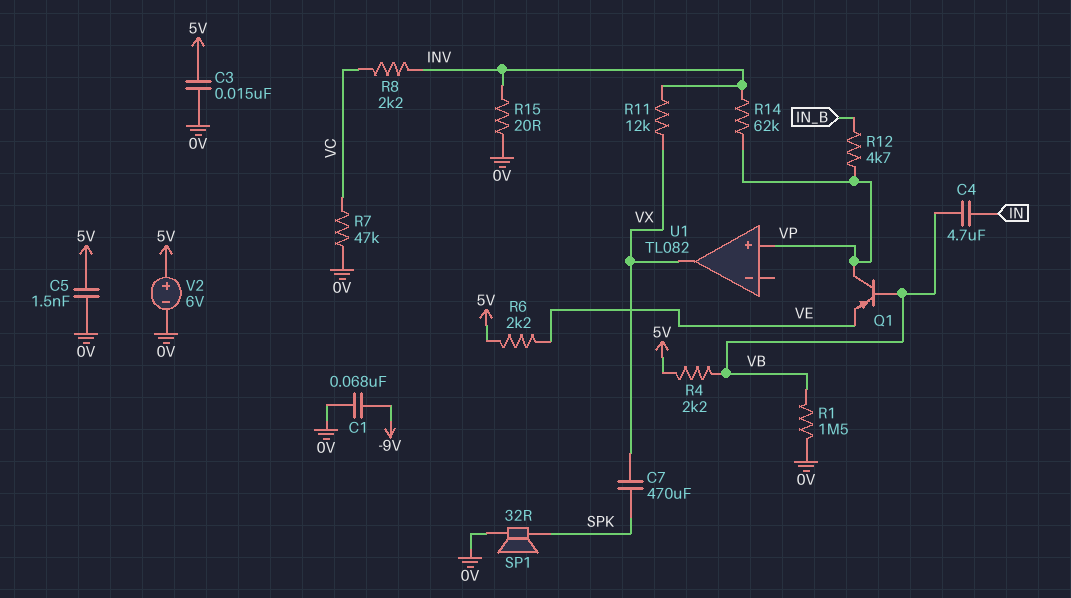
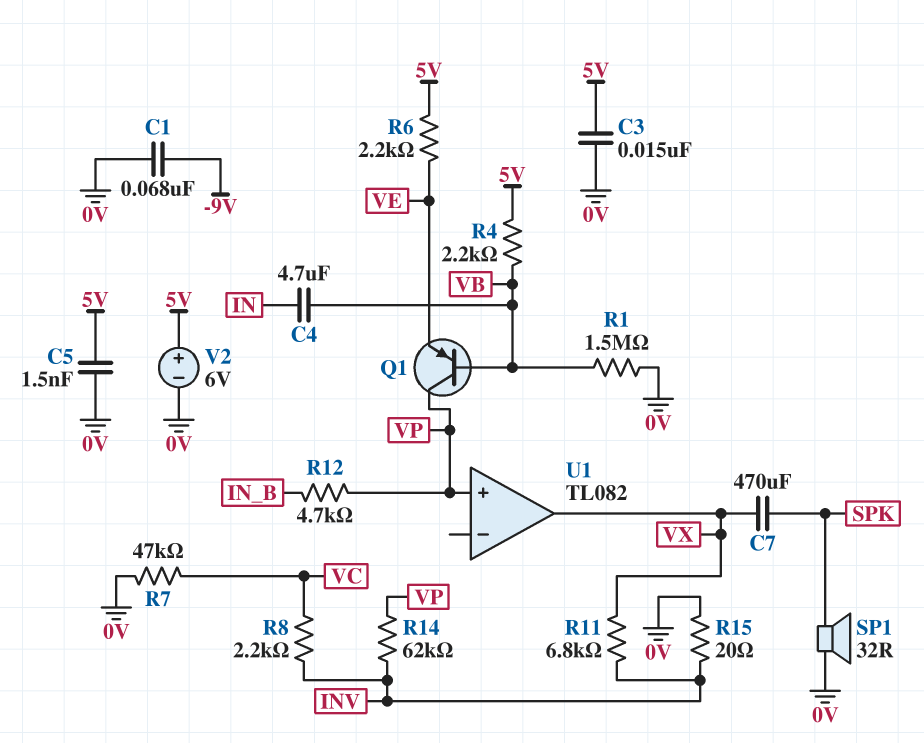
R11: 12k (INV, VX) -> 6.8k (INV, VX)

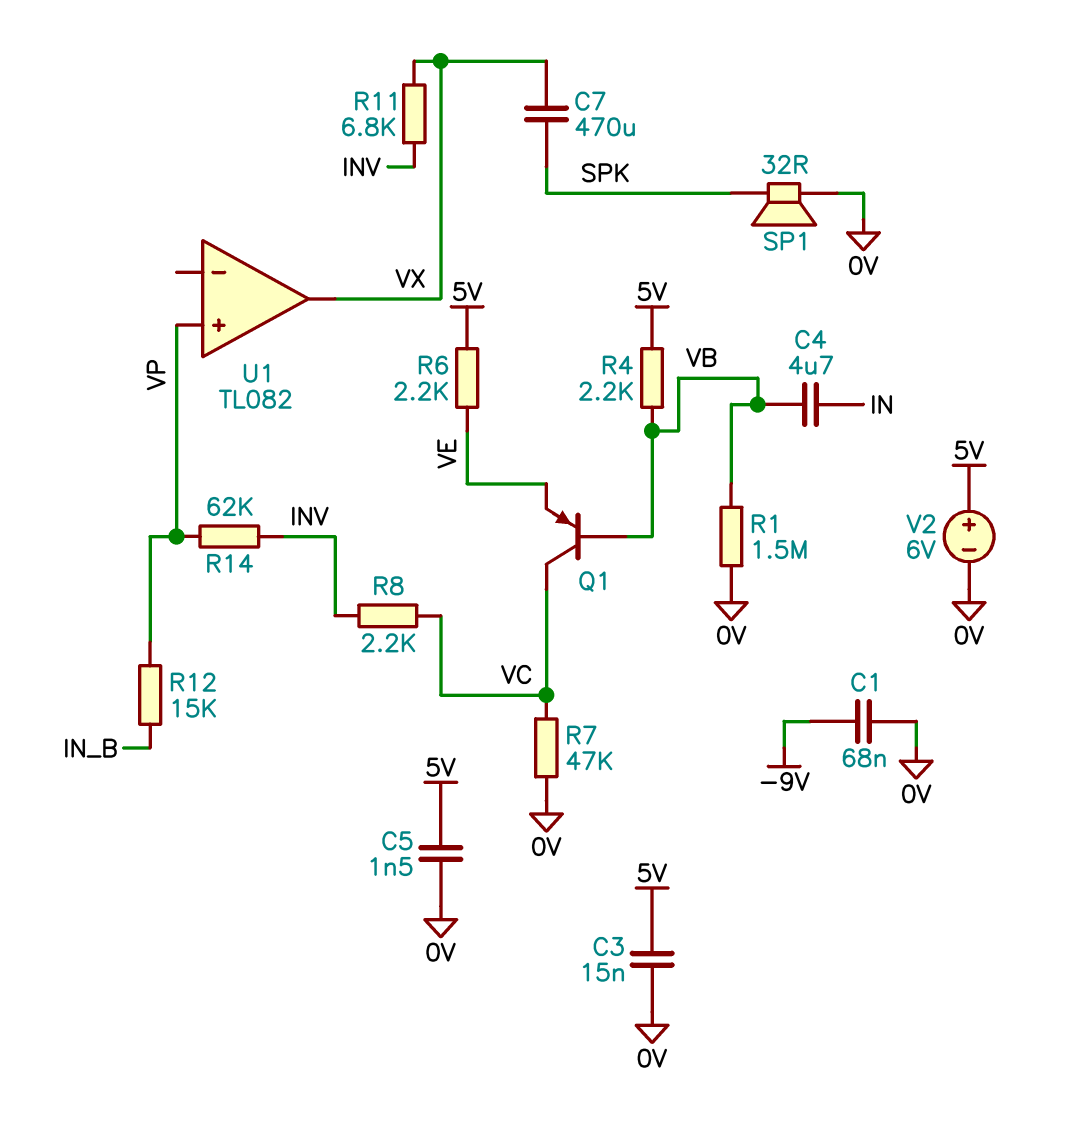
Q1: PNP (B VB, C VP, E VE) -> PNP (B VB, C VC, E VE)
R12: 4.7k (IN_B, VP) -> 15k (IN_B, VP)
R15: 20 (0V, INV) -> none

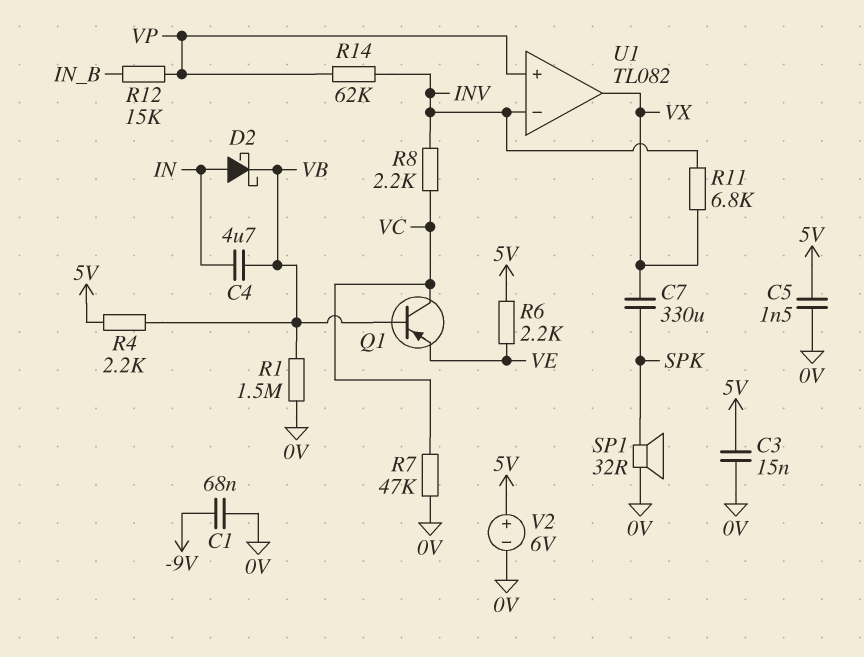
C7: 470uF (SPK, VX) -> 330uF (SPK, VX)
D2: none -> schottky (A IN, K VB)
U1 pin in-: none -> INV

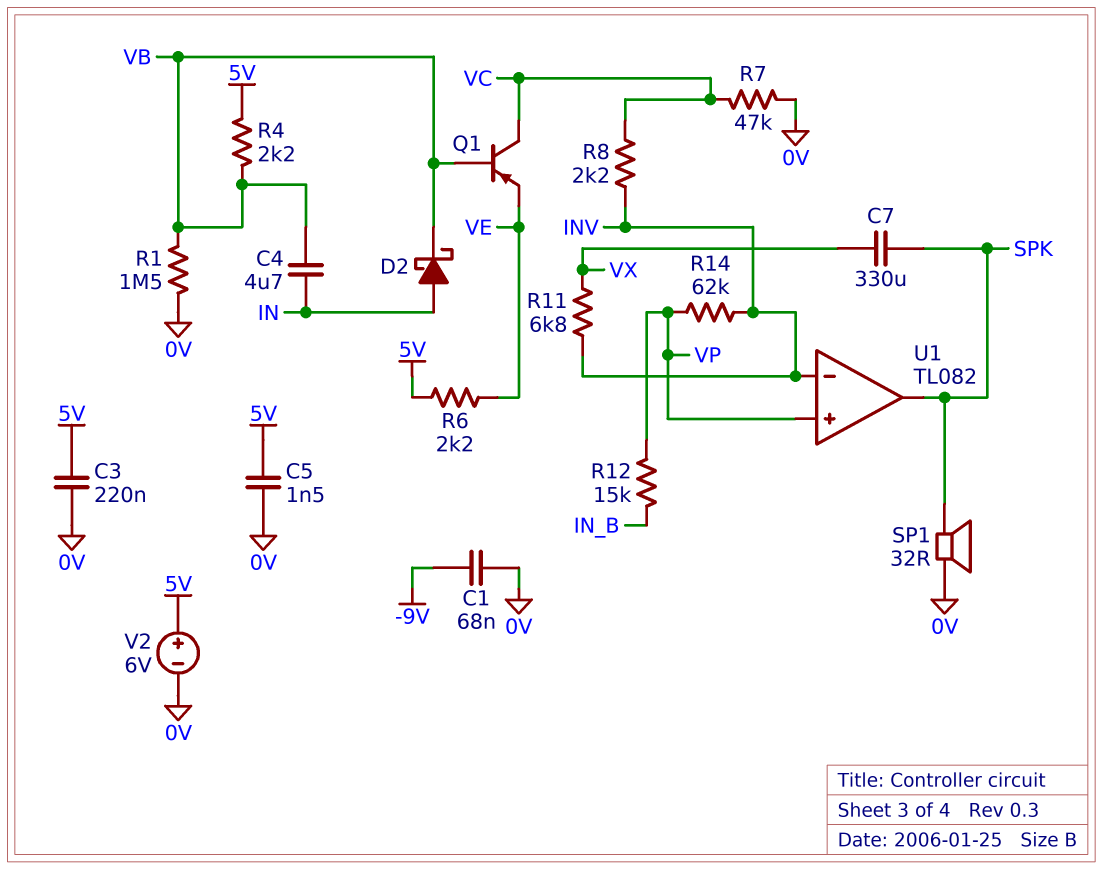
C3: 15nF (0V, 5V) -> 220nF (0V, 5V)
U1 pin out: VX -> SPK

